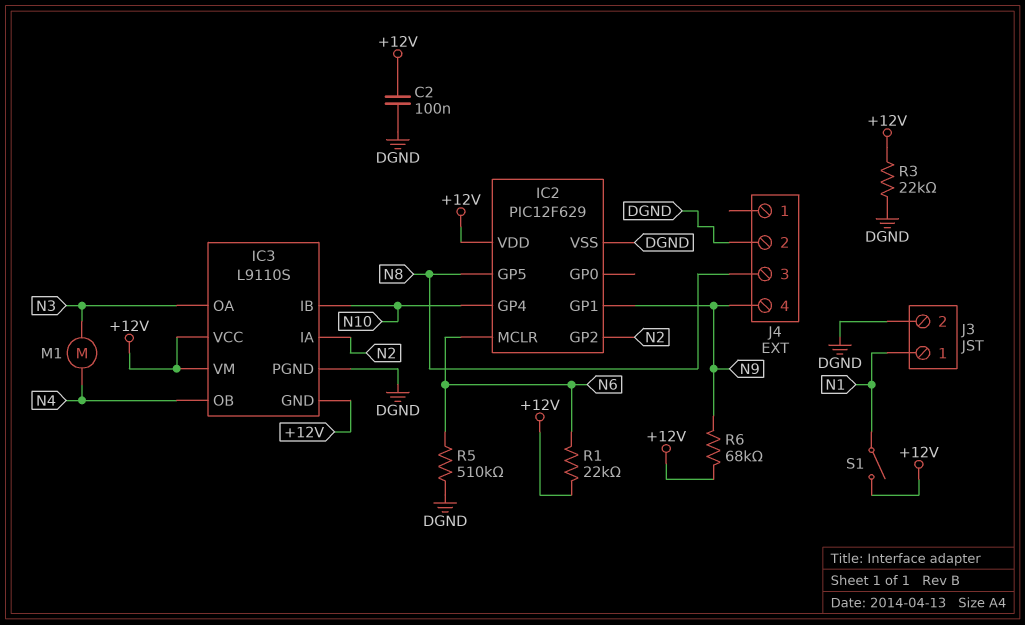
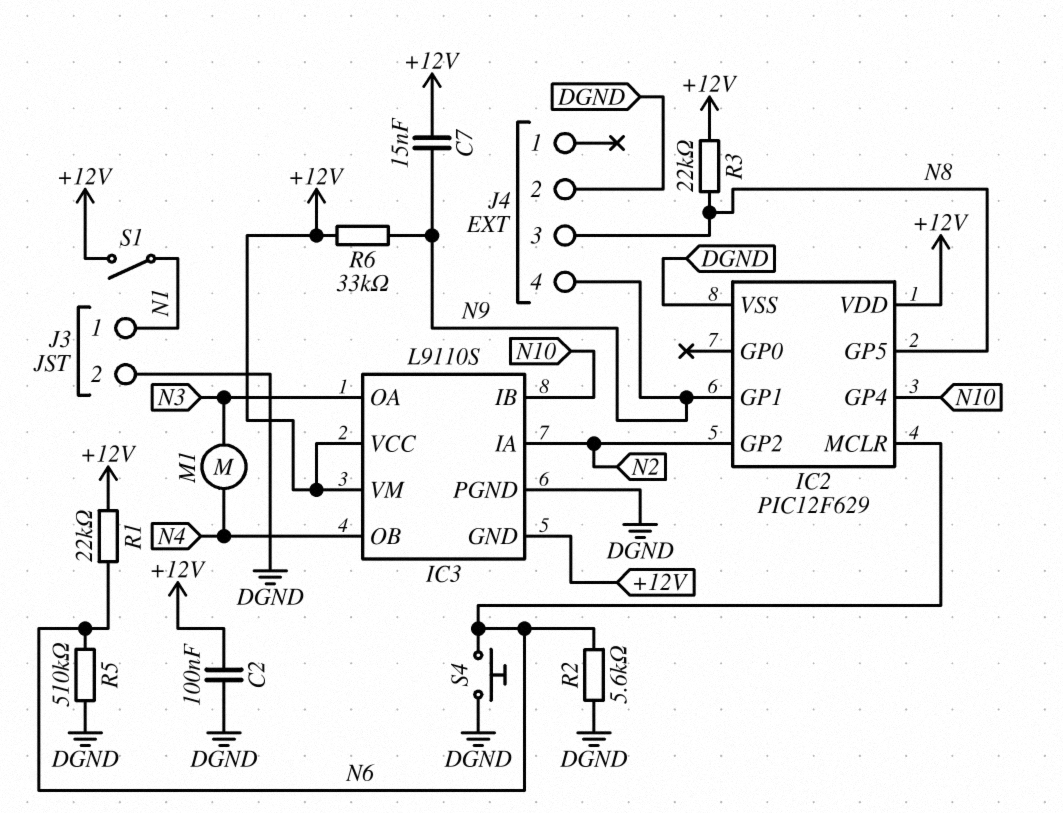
C7: none -> 15nF (+12V, N9)
R2: none -> 5.6k (DGND, N6)
R3: 22k (+12V, DGND) -> 22k (+12V, N8)
R6: 68k (+12V, N9) -> 33k (+12V, N9)
S4: none -> button (DGND, N6)

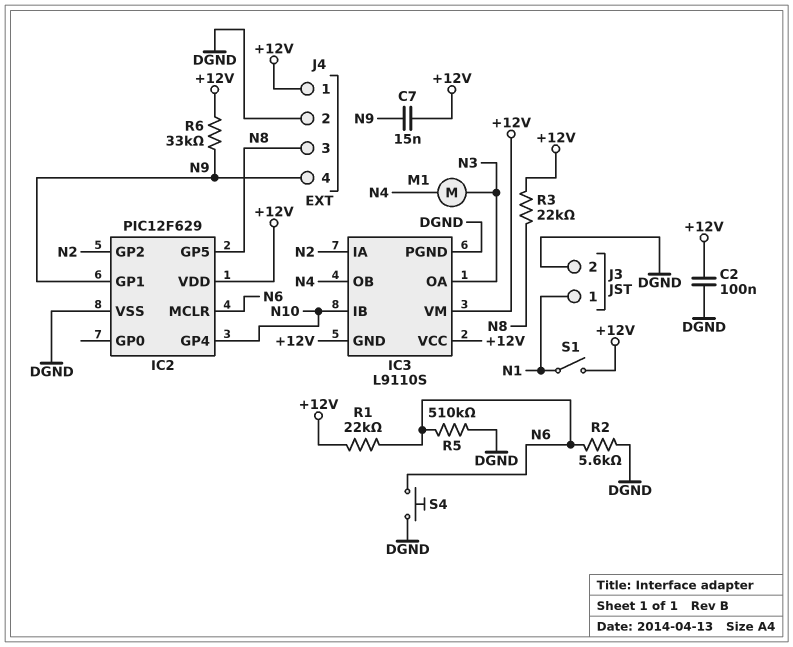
J4 pin 1: none -> +12V

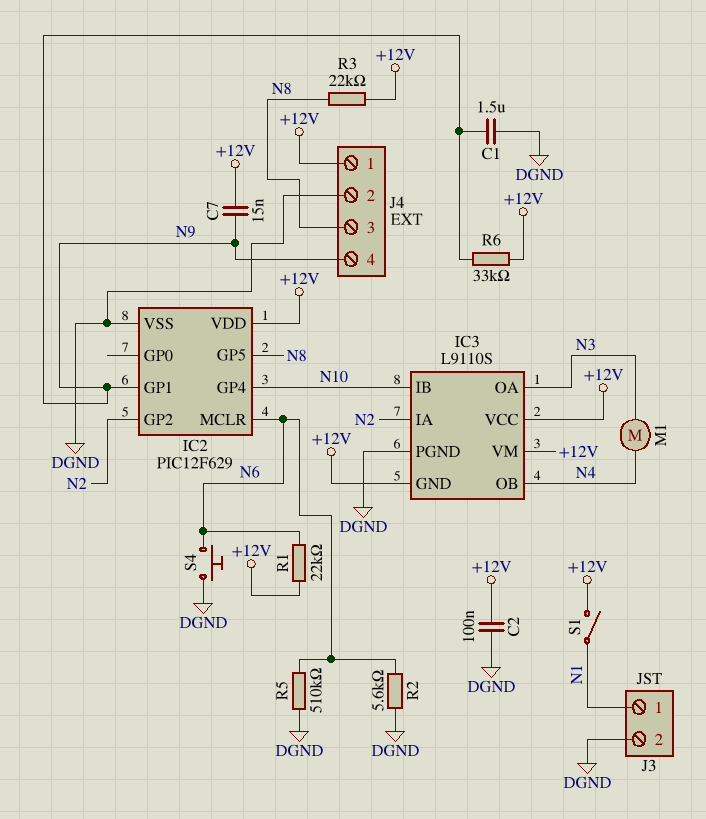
C1: none -> 1.5uF (DGND, N9)

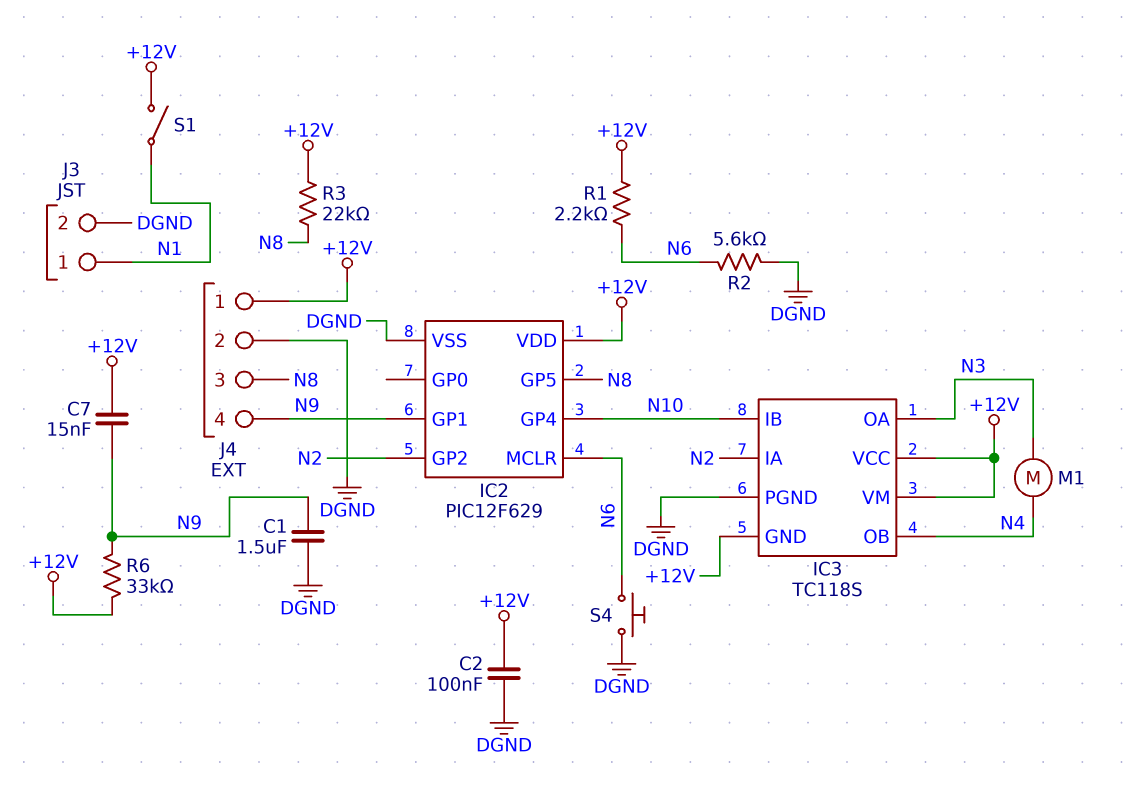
IC3: L9110S -> TC118S
R1: 22k (+12V, N6) -> 2.2k (+12V, N6)
R5: 510k (DGND, N6) -> none

